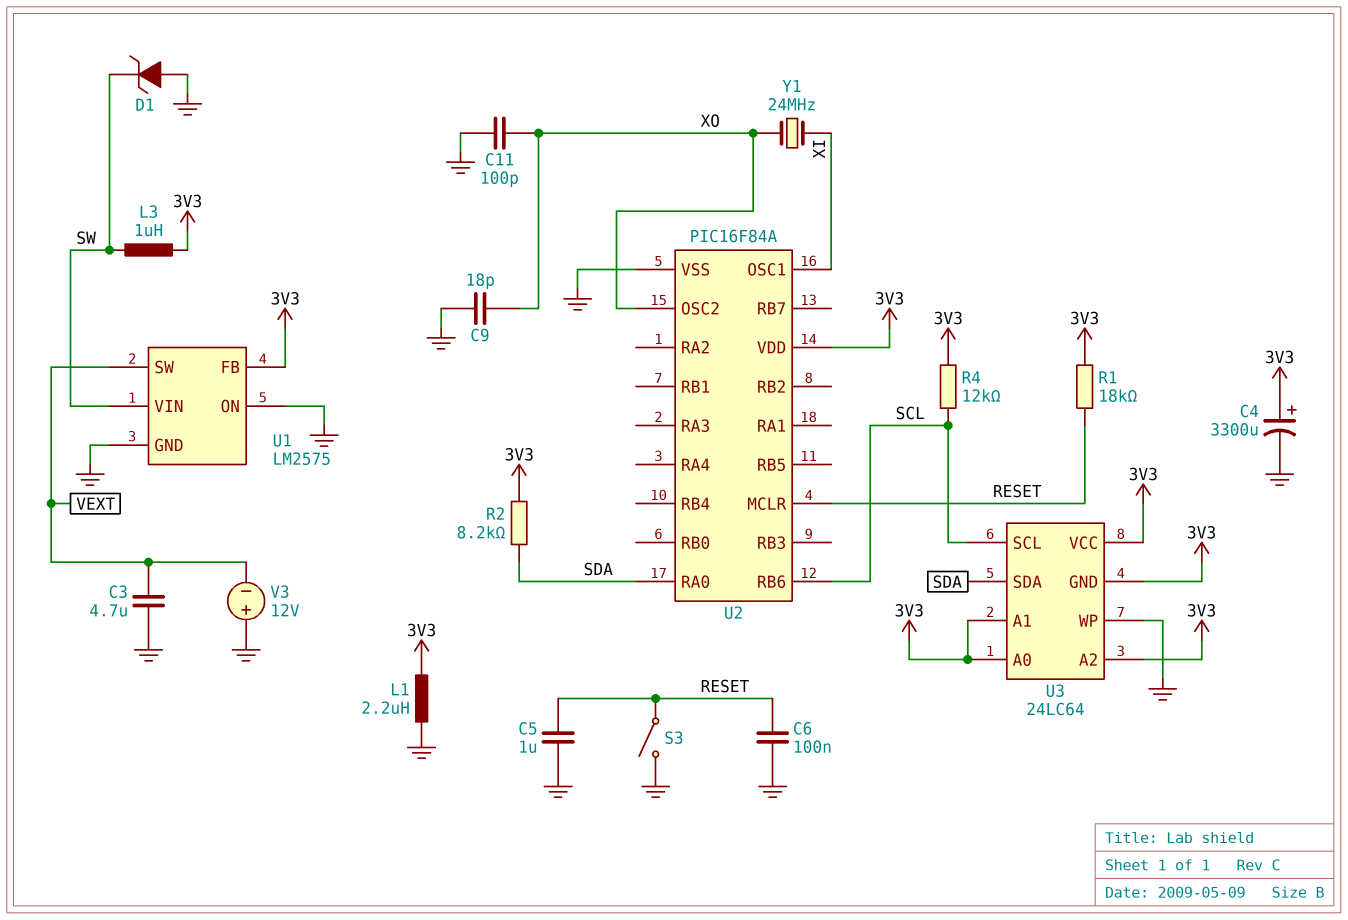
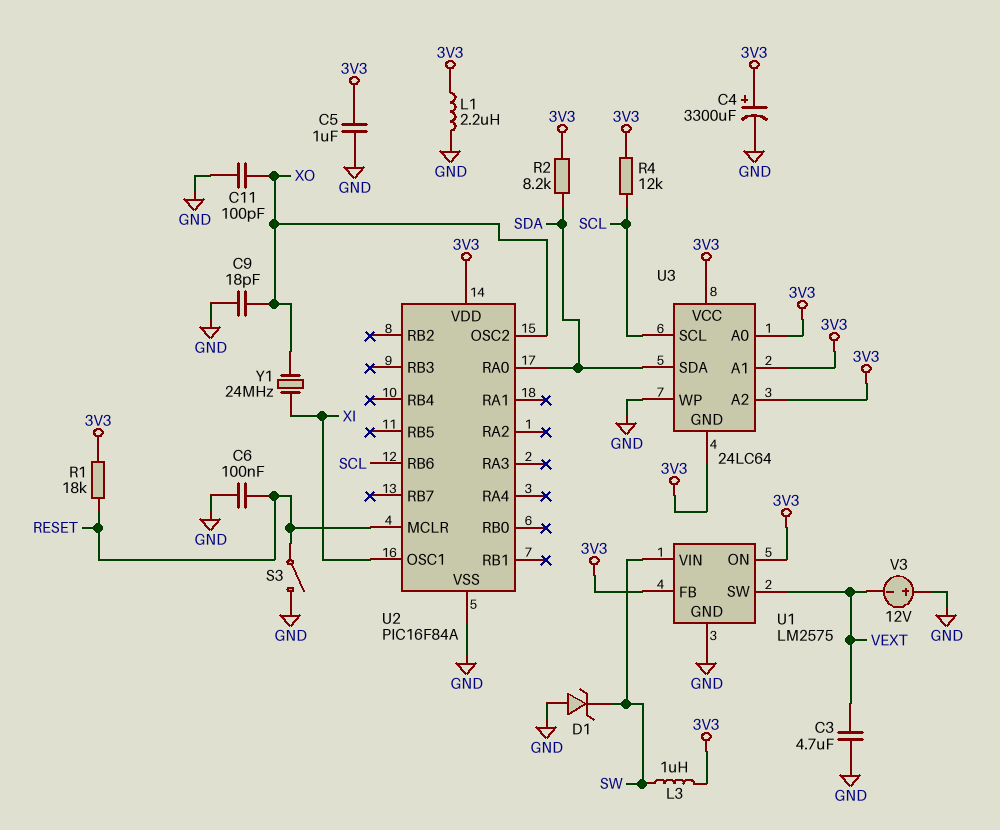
C5: 1uF (GND, RESET) -> 1uF (3V3, GND)
U1 pin ON: GND -> 3V3

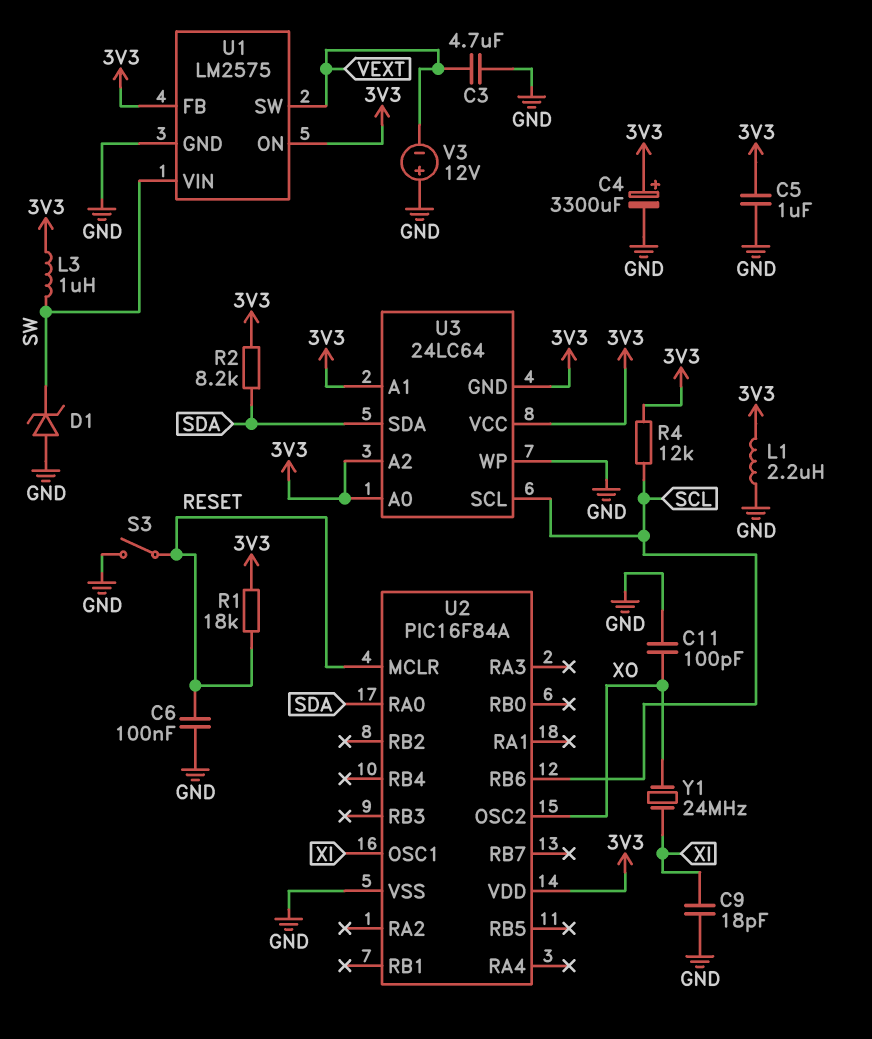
C9: 18pF (GND, XO) -> 18pF (GND, XI)

